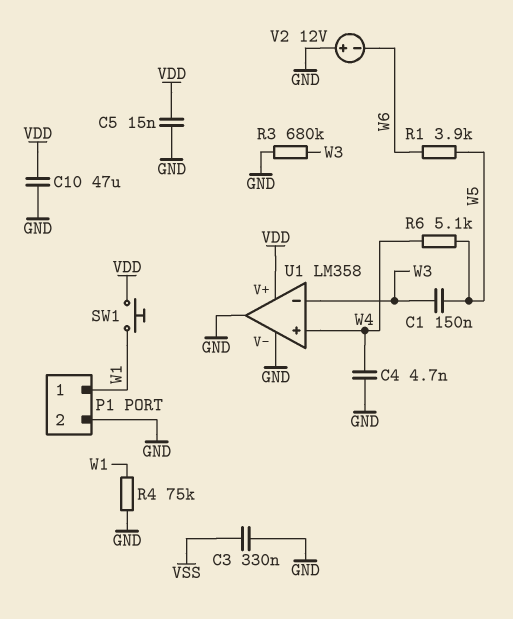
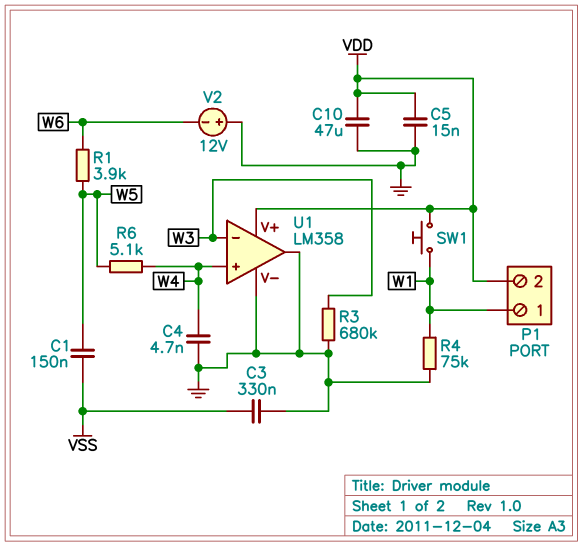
C1: 150nF (W3, W5) -> 150nF (VSS, W5)
P1 pin 2: GND -> VDD

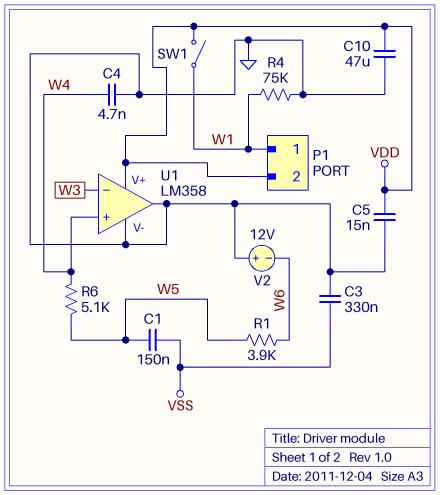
R3: 680k (GND, W3) -> none
SW1: button (VDD, W1) -> switch (VDD, W1)

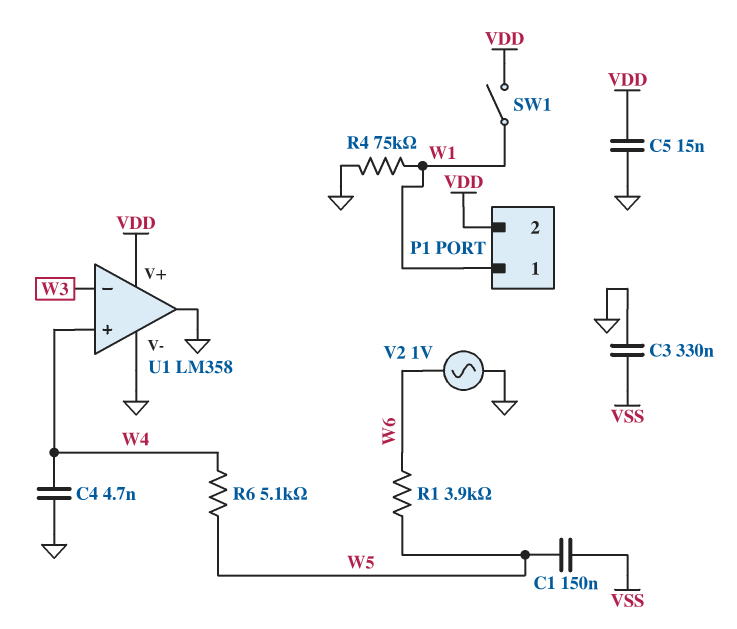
C10: 47uF (GND, VDD) -> none
V2: 12V (plus GND, minus W6) -> AC 1V (GND, W6)

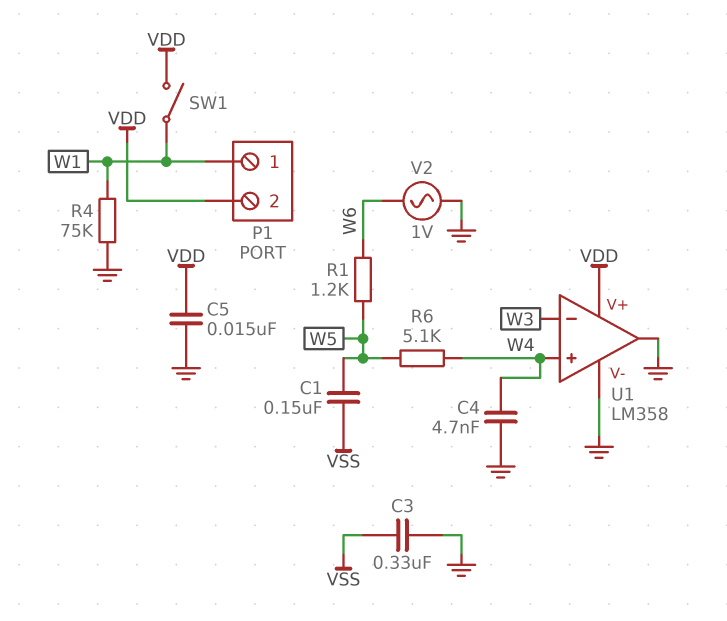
R1: 3.9k (W5, W6) -> 1.2k (W5, W6)

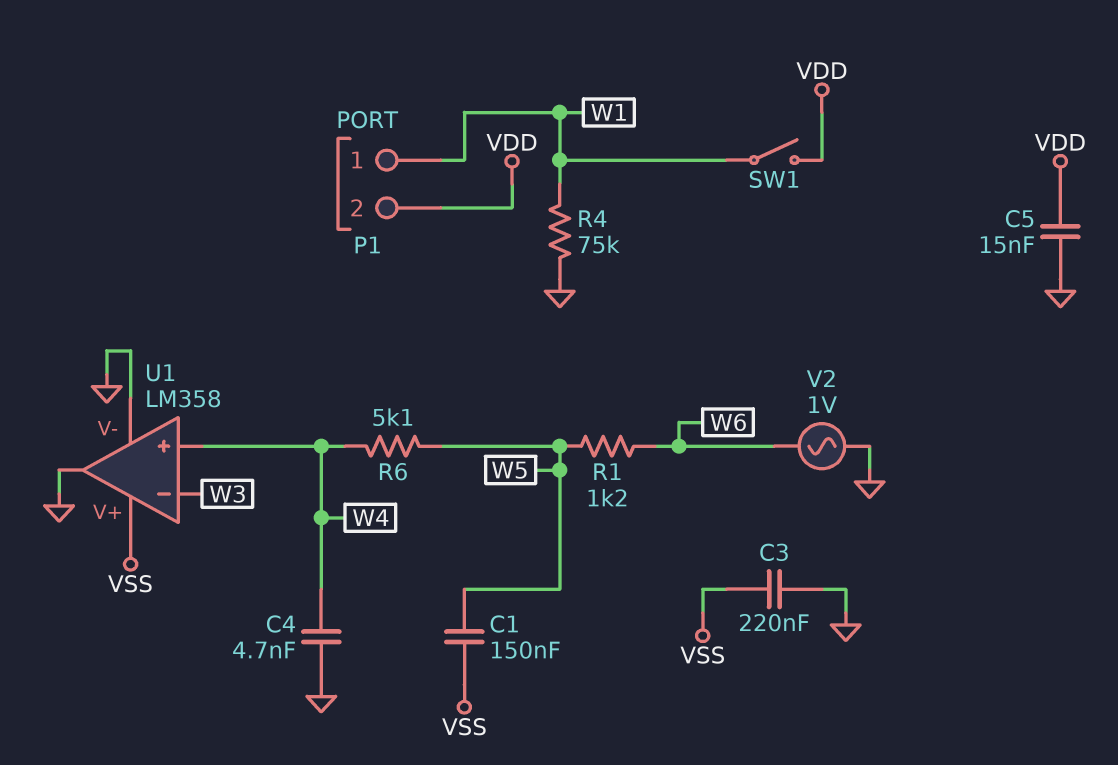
C3: 330nF (GND, VSS) -> 220nF (GND, VSS)
U1 pin V+: VDD -> VSS

